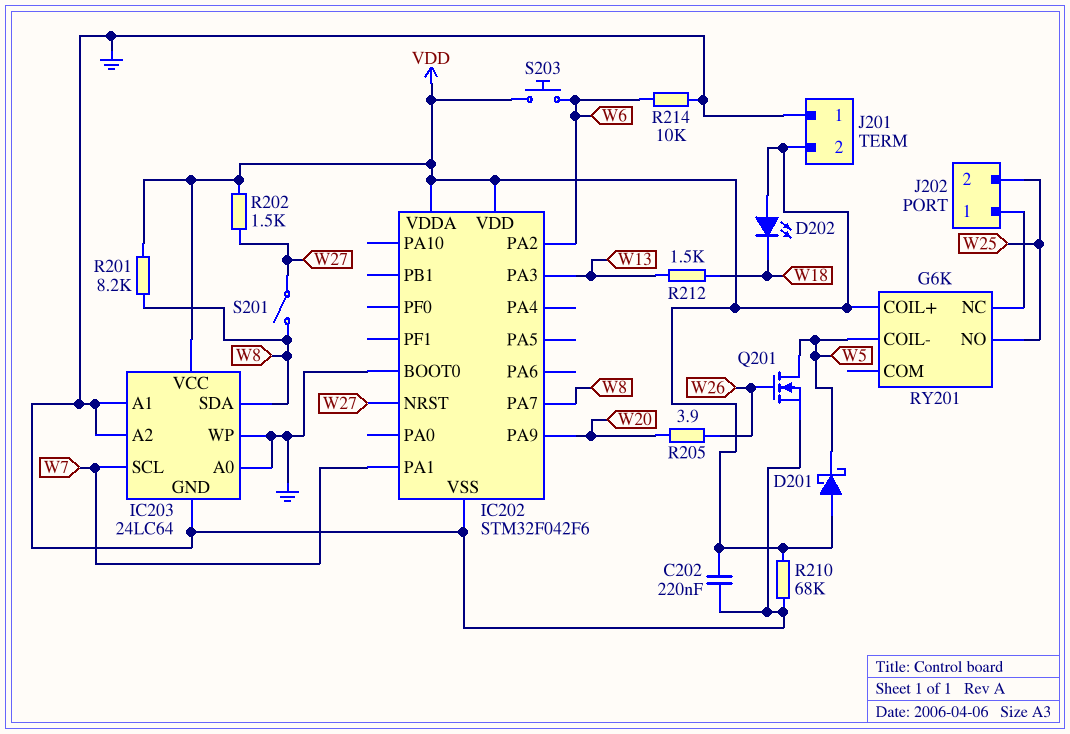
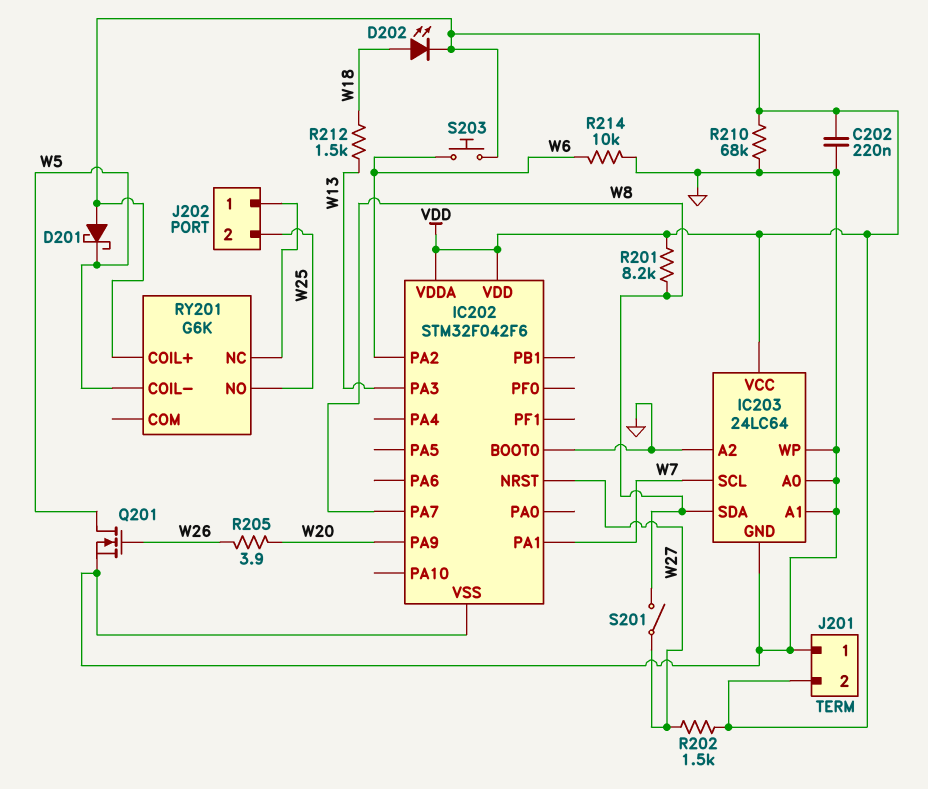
D202: LED (A VDD, K W18) -> LED (A W18, K VDD)

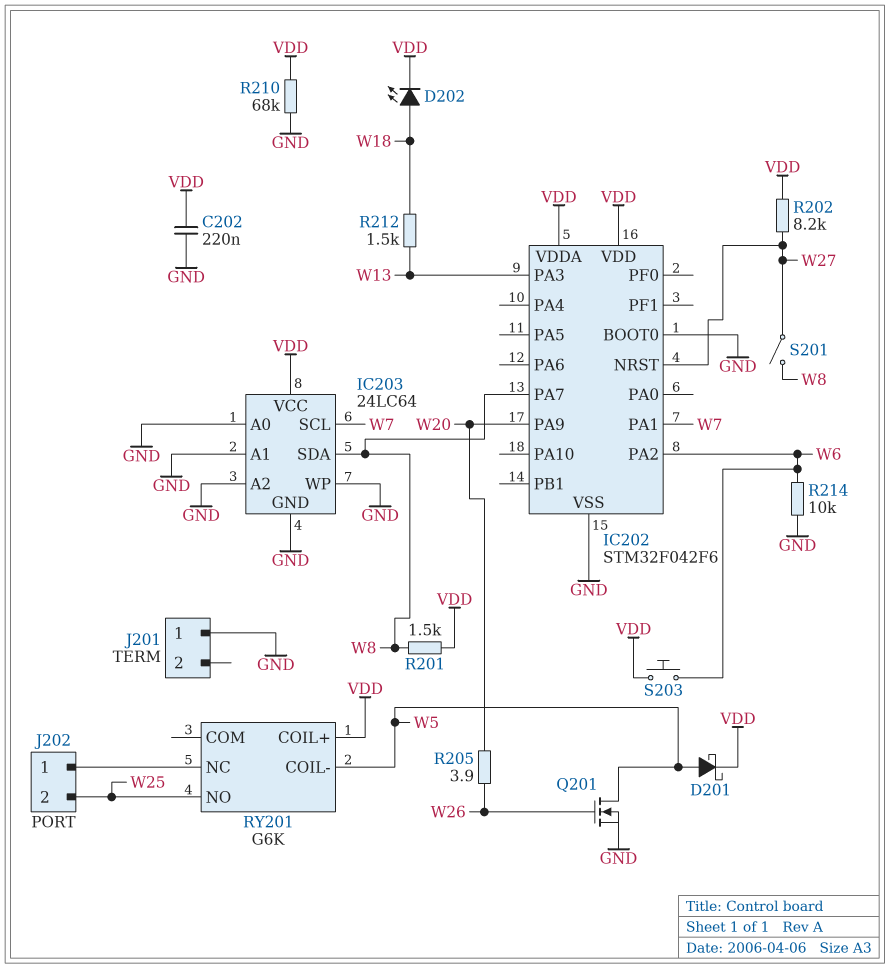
D201: schottky (A VDD, K W5) -> schottky (A W5, K VDD)
J201 pin 2: VDD -> none
R201: 8.2k (VDD, W8) -> 1.5k (VDD, W8)
R202: 1.5k (VDD, W27) -> 8.2k (VDD, W27)

